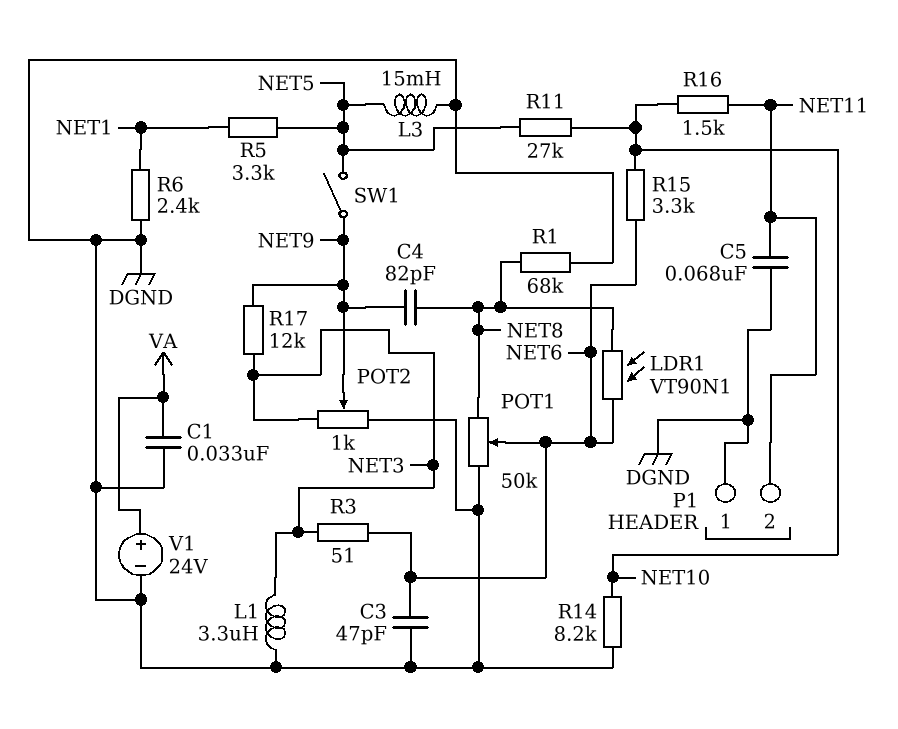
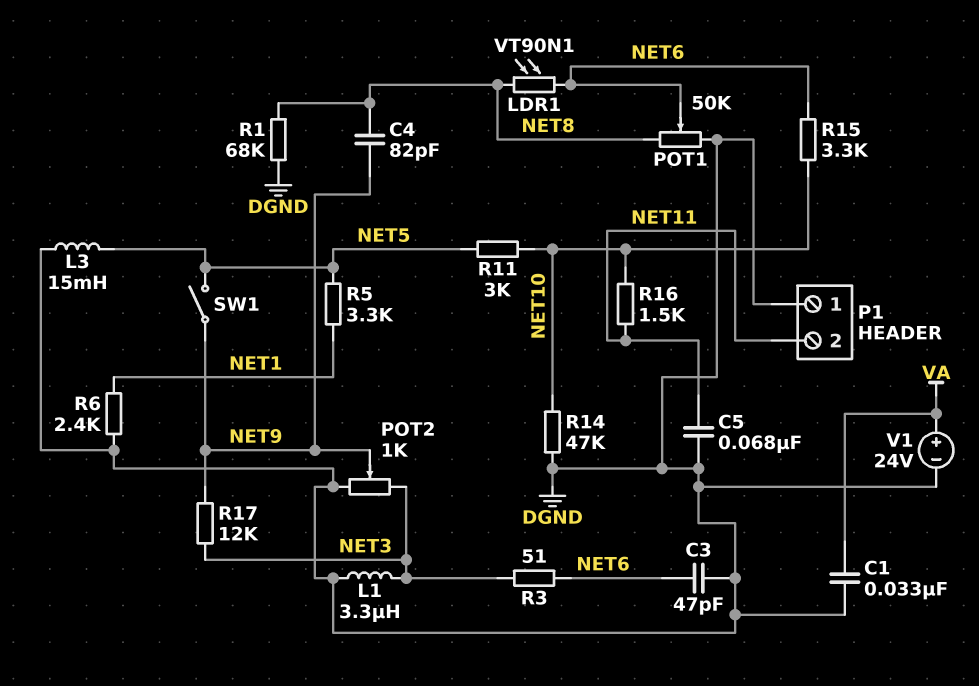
R11: 27k (NET5, NET10) -> 3k (NET5, NET10)
R14: 8.2k (DGND, NET10) -> 47k (DGND, NET10)

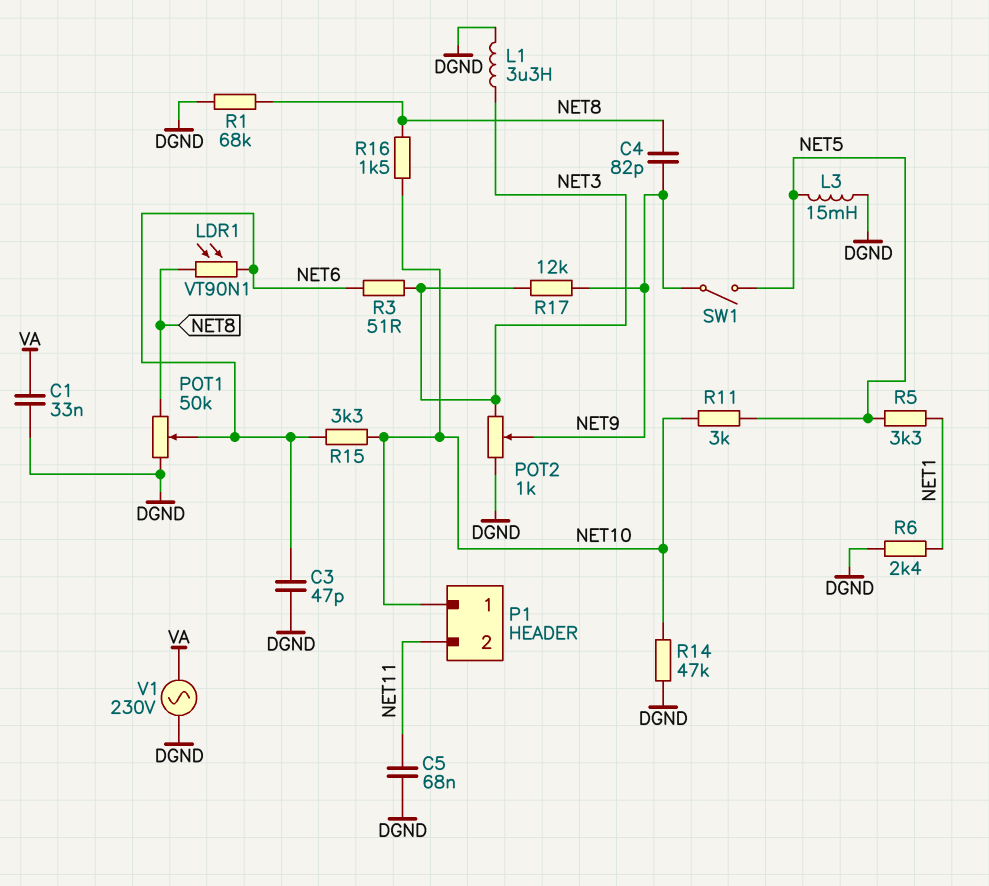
P1 pin 1: DGND -> NET10
R16: 1.5k (NET10, NET11) -> 1.5k (NET8, NET10)
V1: 24V (plus VA, minus DGND) -> AC 230V (DGND, VA)

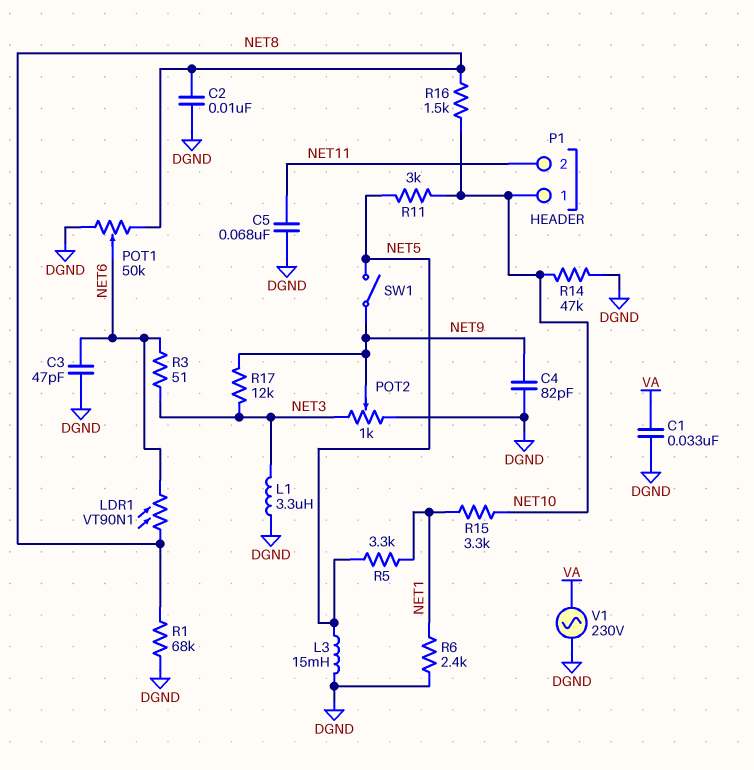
C2: none -> 10nF (DGND, NET8)
C4: 82pF (NET8, NET9) -> 82pF (DGND, NET9)
R15: 3.3k (NET6, NET10) -> 3.3k (NET1, NET10)

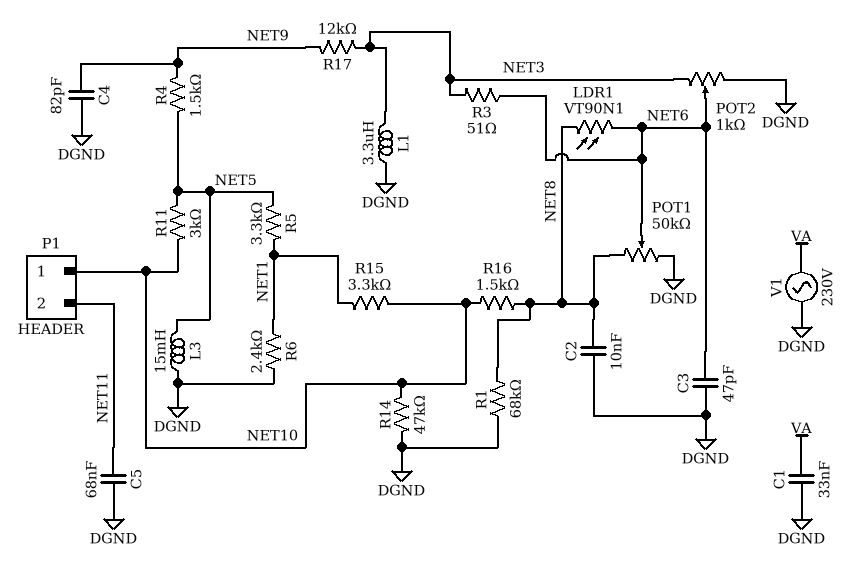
POT2: 1k (DGND, NET3, wiper NET9) -> 1k (DGND, NET3, wiper NET6)
R4: none -> 1.5k (NET5, NET9)
SW1: switch (NET5, NET9) -> none

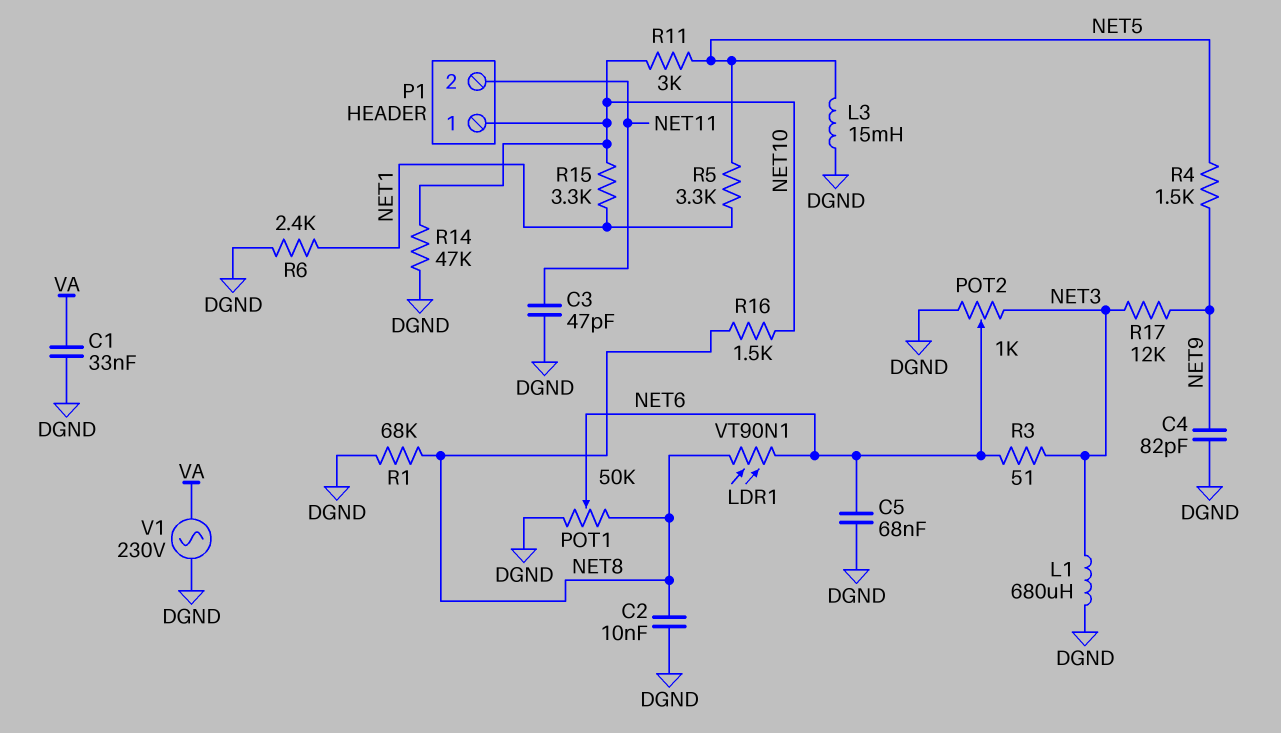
C3: 47pF (DGND, NET6) -> 47pF (DGND, NET11)
C5: 68nF (DGND, NET11) -> 68nF (DGND, NET6)
L1: 3.3uH (DGND, NET3) -> 680uH (DGND, NET3)

